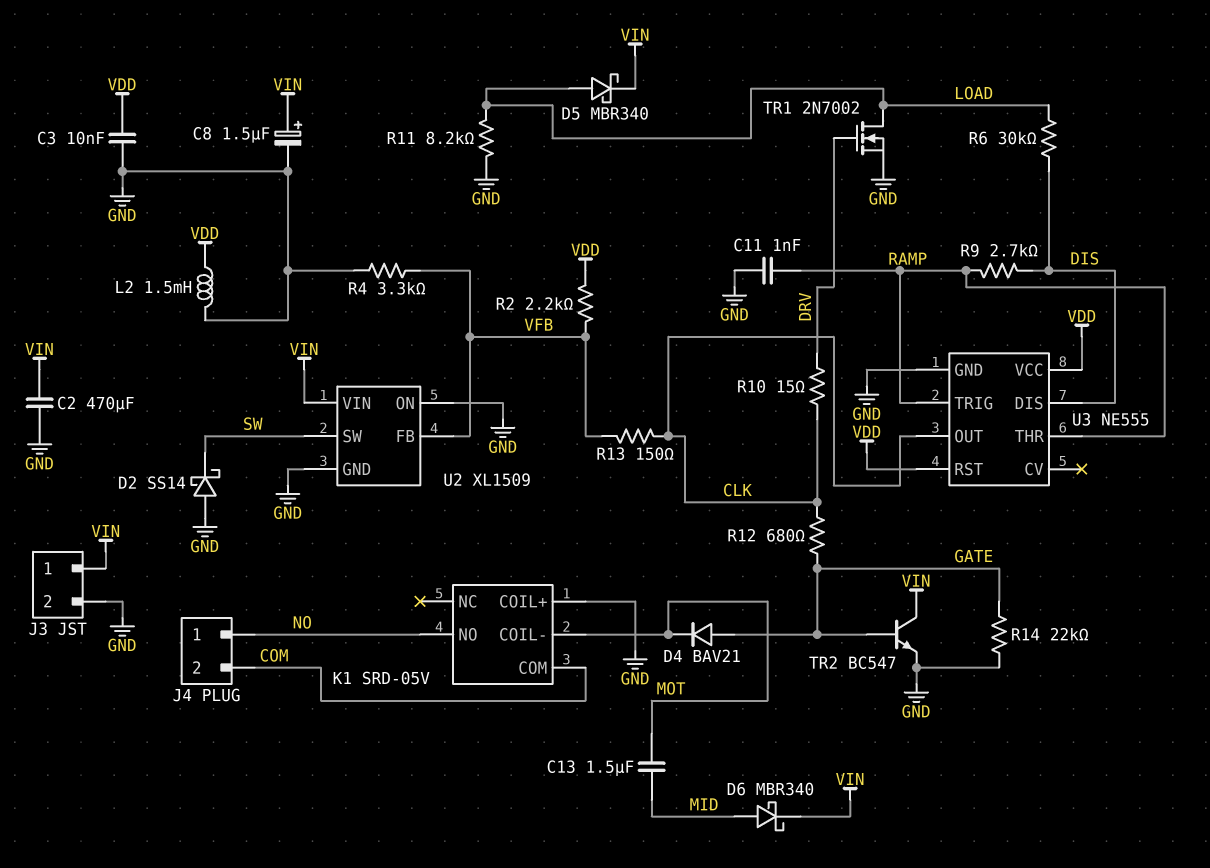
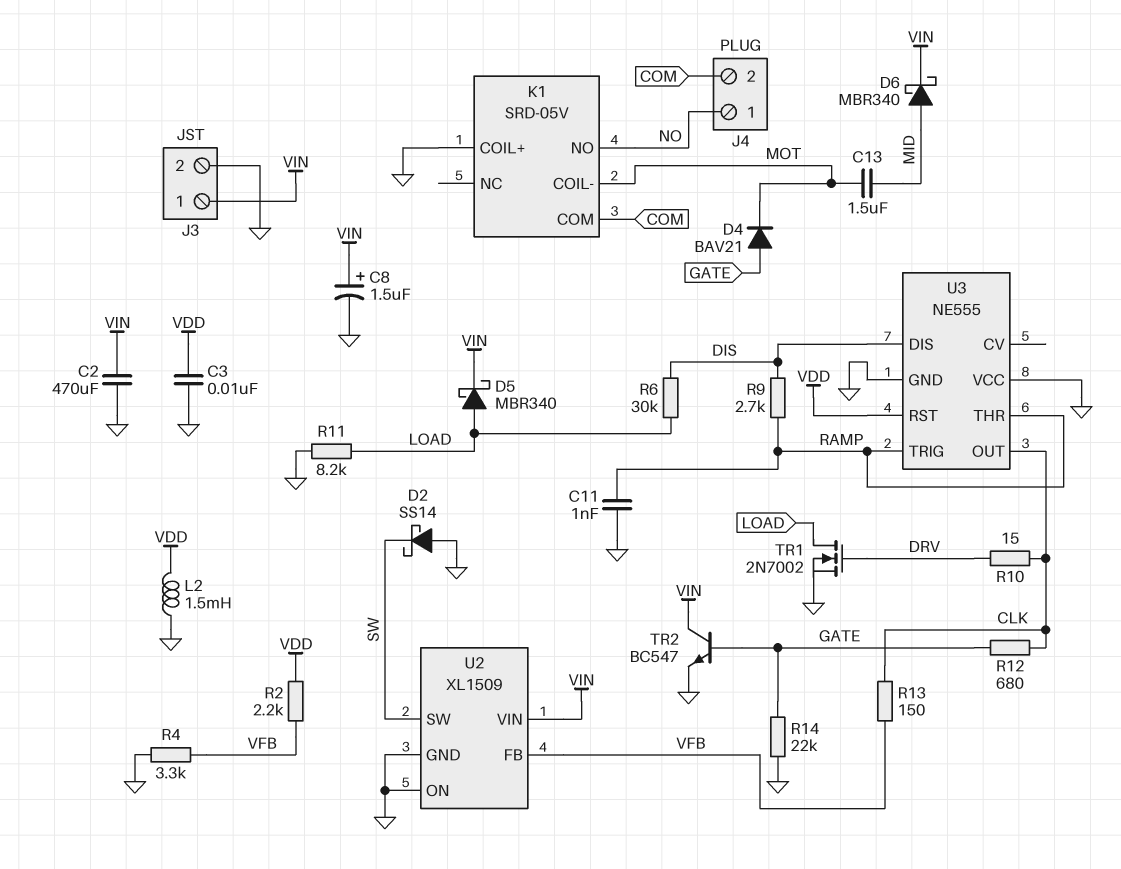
U3 pin VCC: VDD -> GND

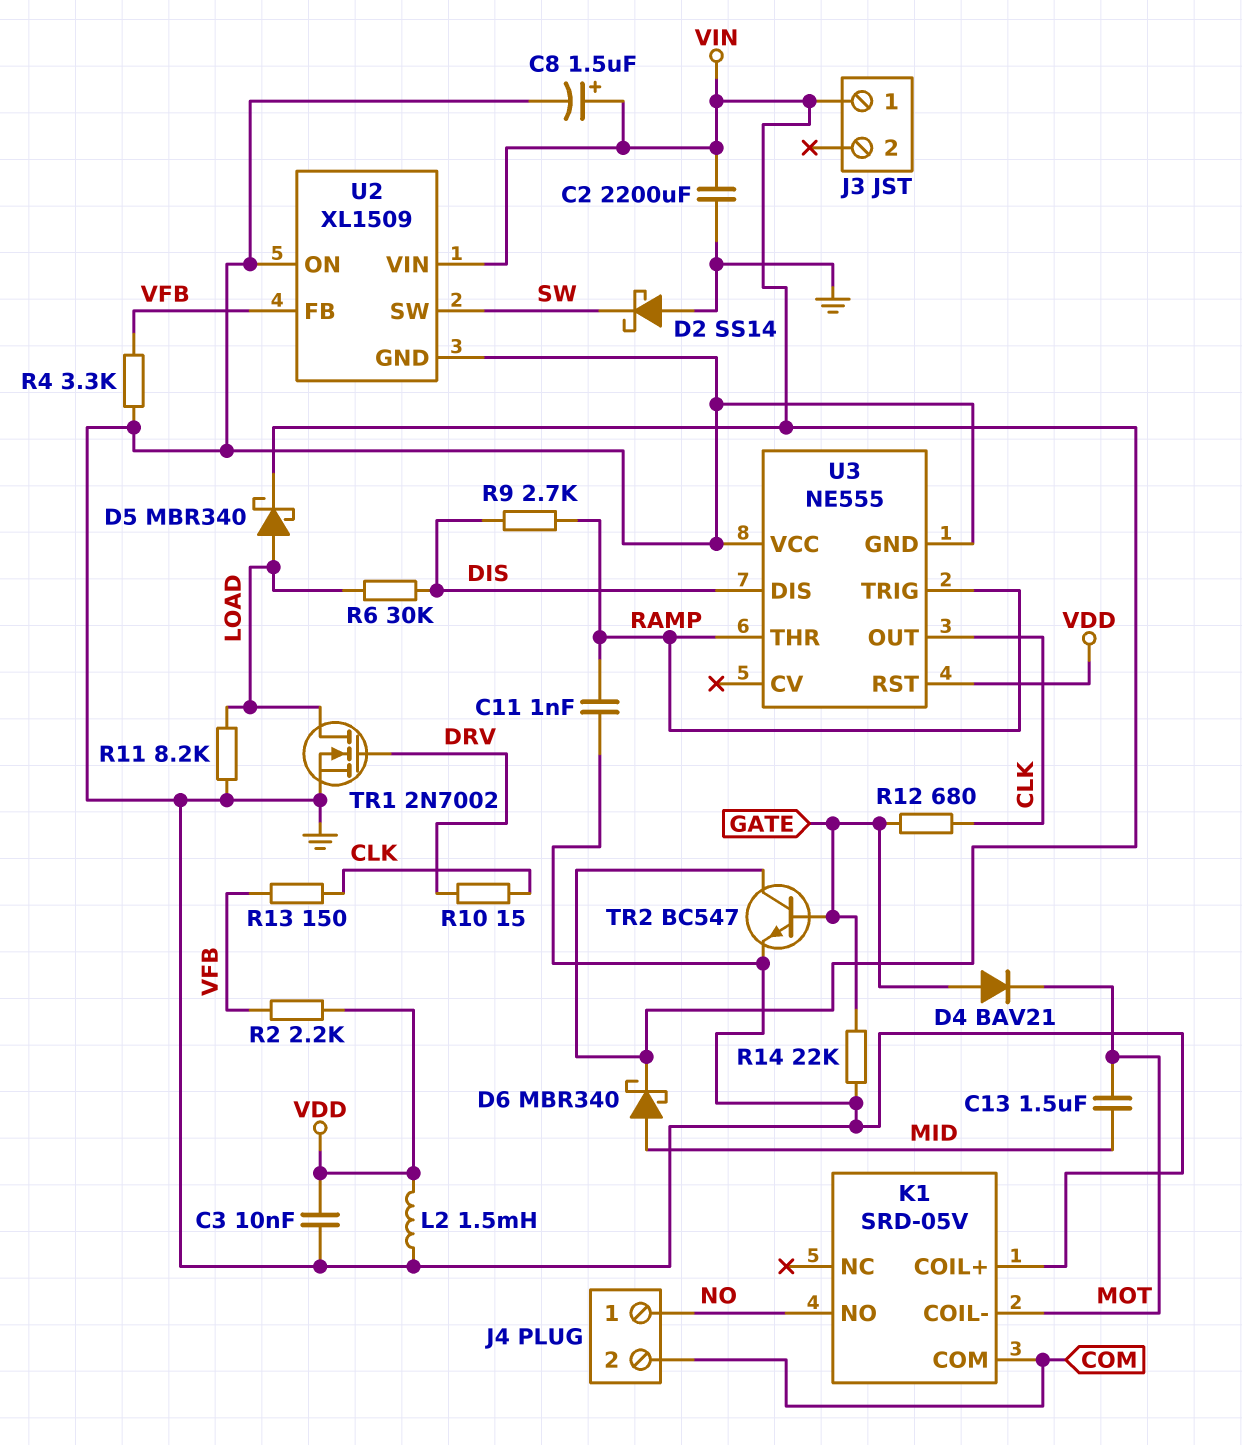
C2: 470uF (GND, VIN) -> 2200uF (GND, VIN)
J3 pin 2: GND -> none

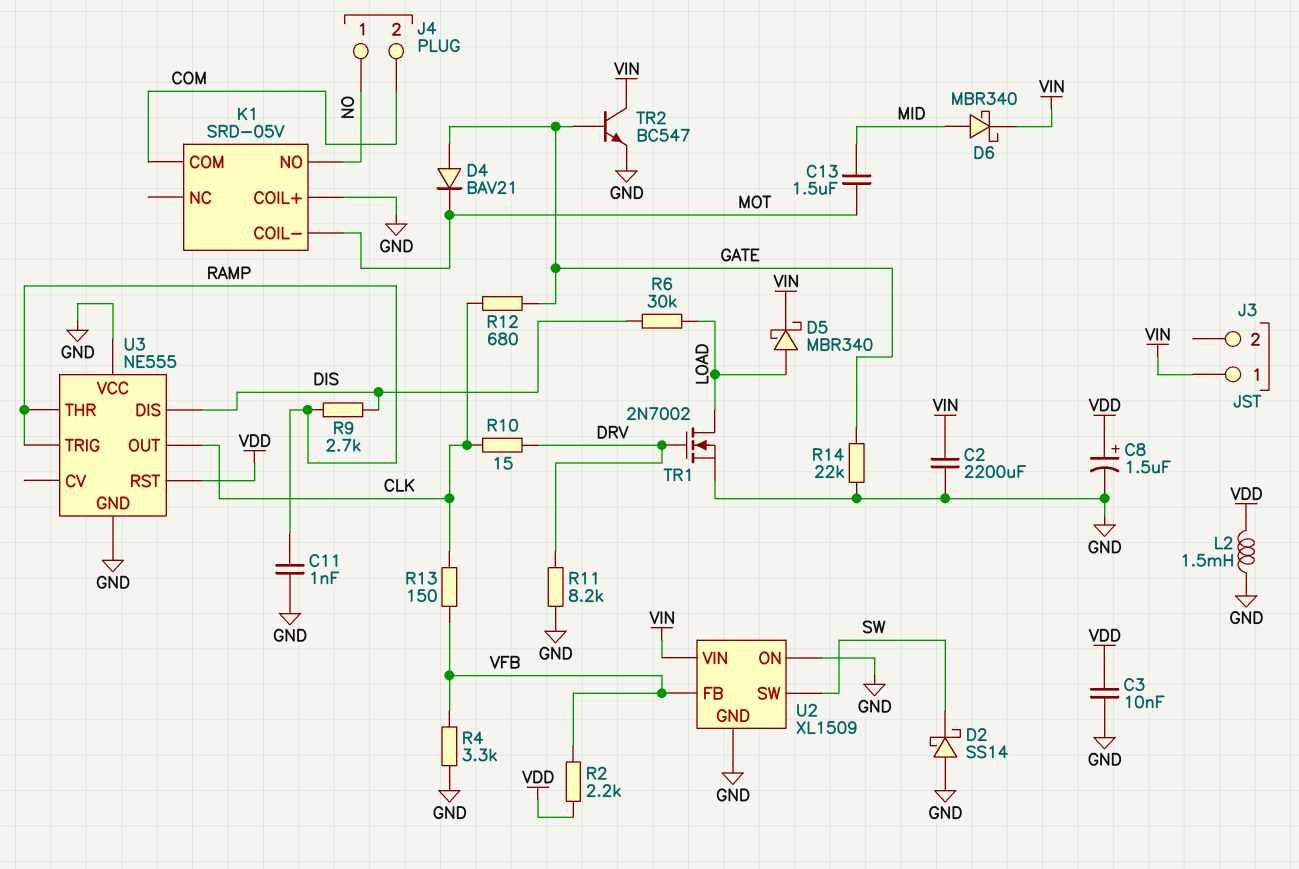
C8: 1.5uF (plus VIN, minus GND) -> 1.5uF (plus VDD, minus GND)
R11: 8.2k (GND, LOAD) -> 8.2k (DRV, GND)

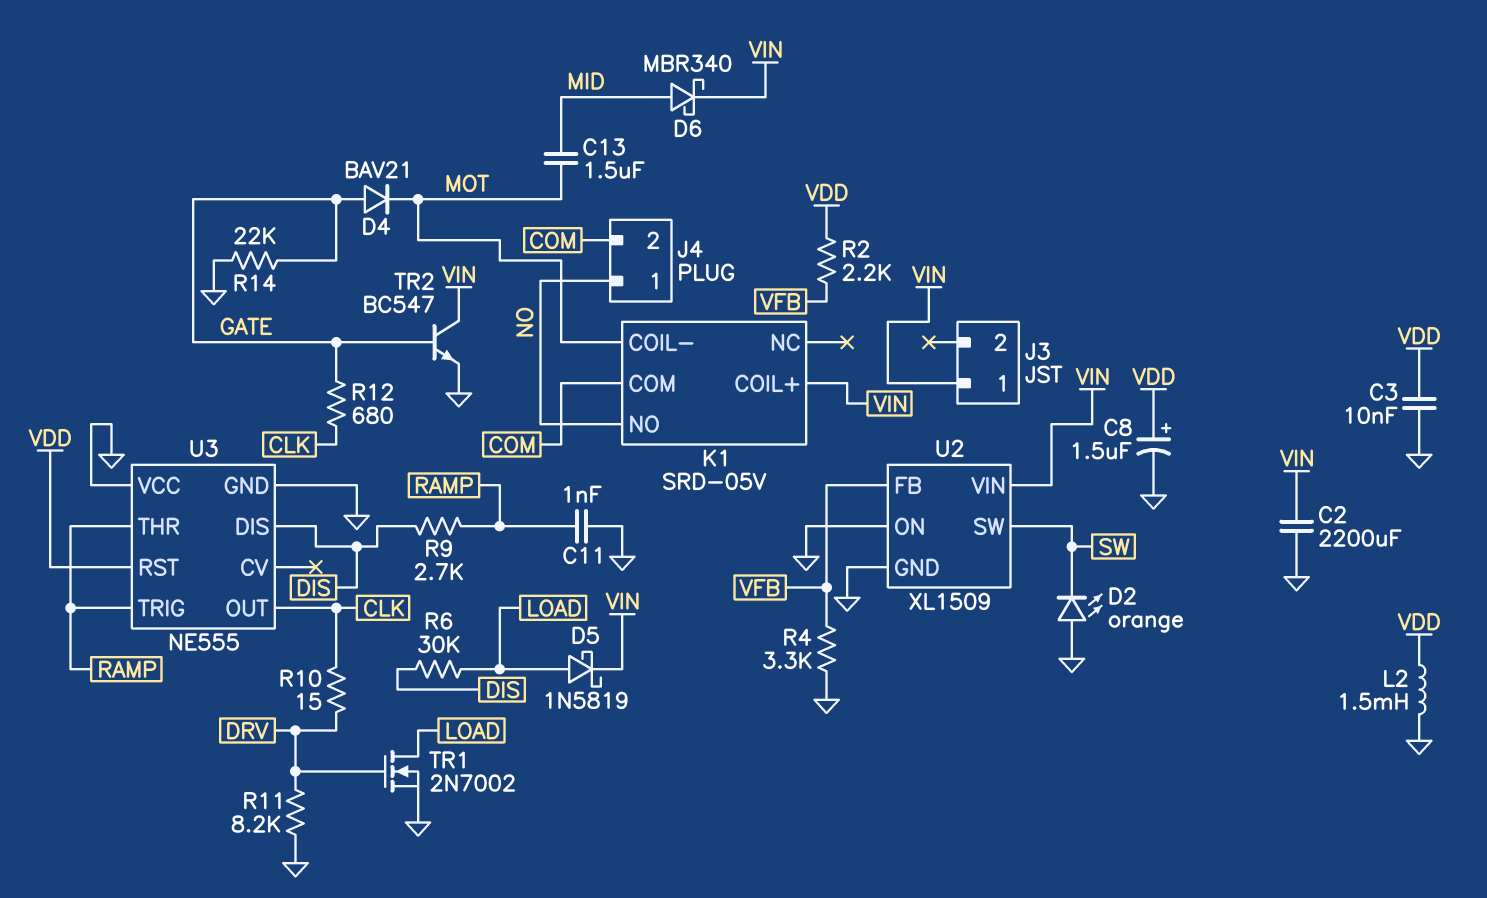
D2: schottky SS14 (A GND, K SW) -> LED orange (A GND, K SW)
D5: schottky MBR340 (A LOAD, K VIN) -> schottky 1N5819 (A LOAD, K VIN)
K1 pin COIL+: GND -> VIN
R13: 150 (CLK, VFB) -> none

